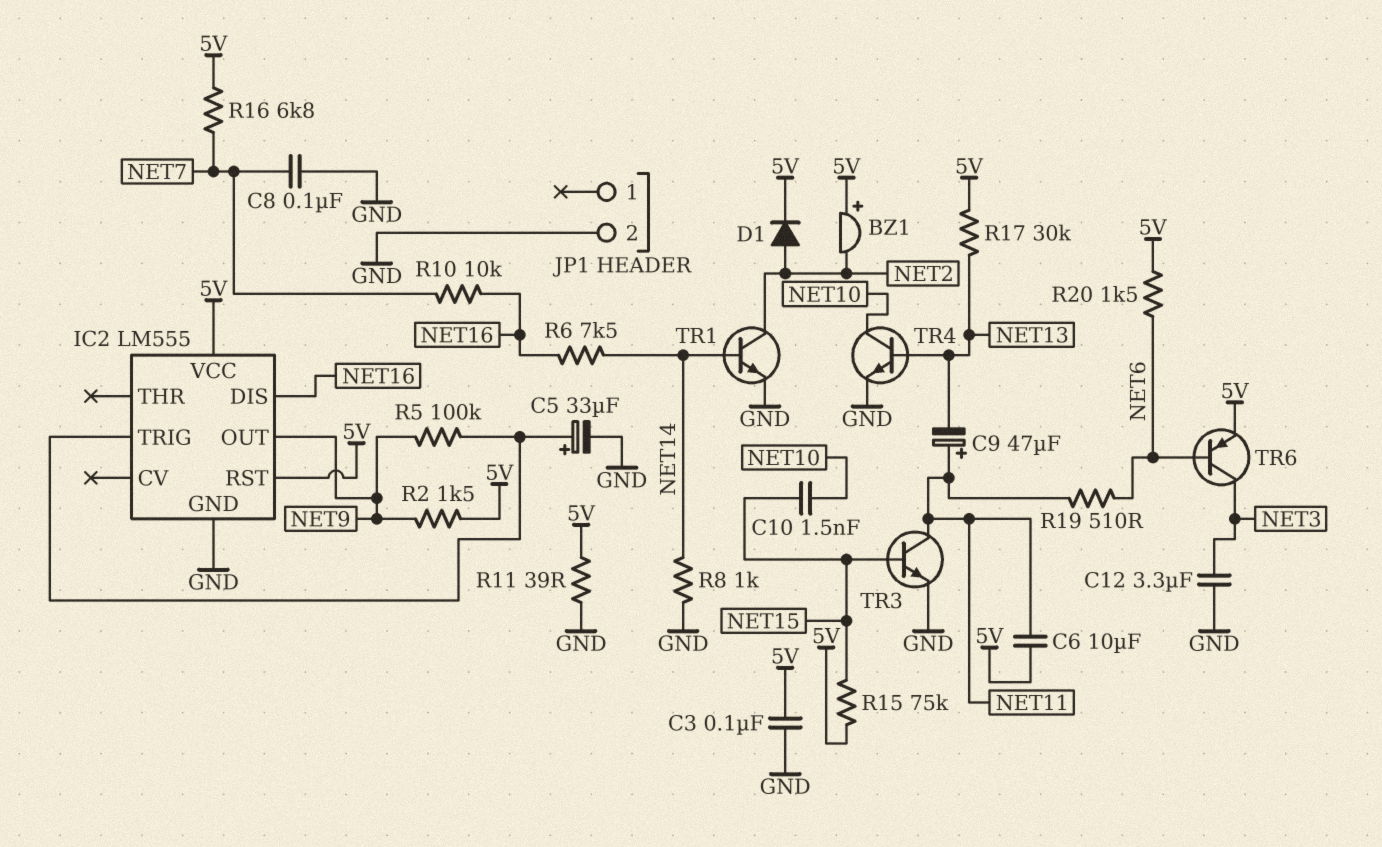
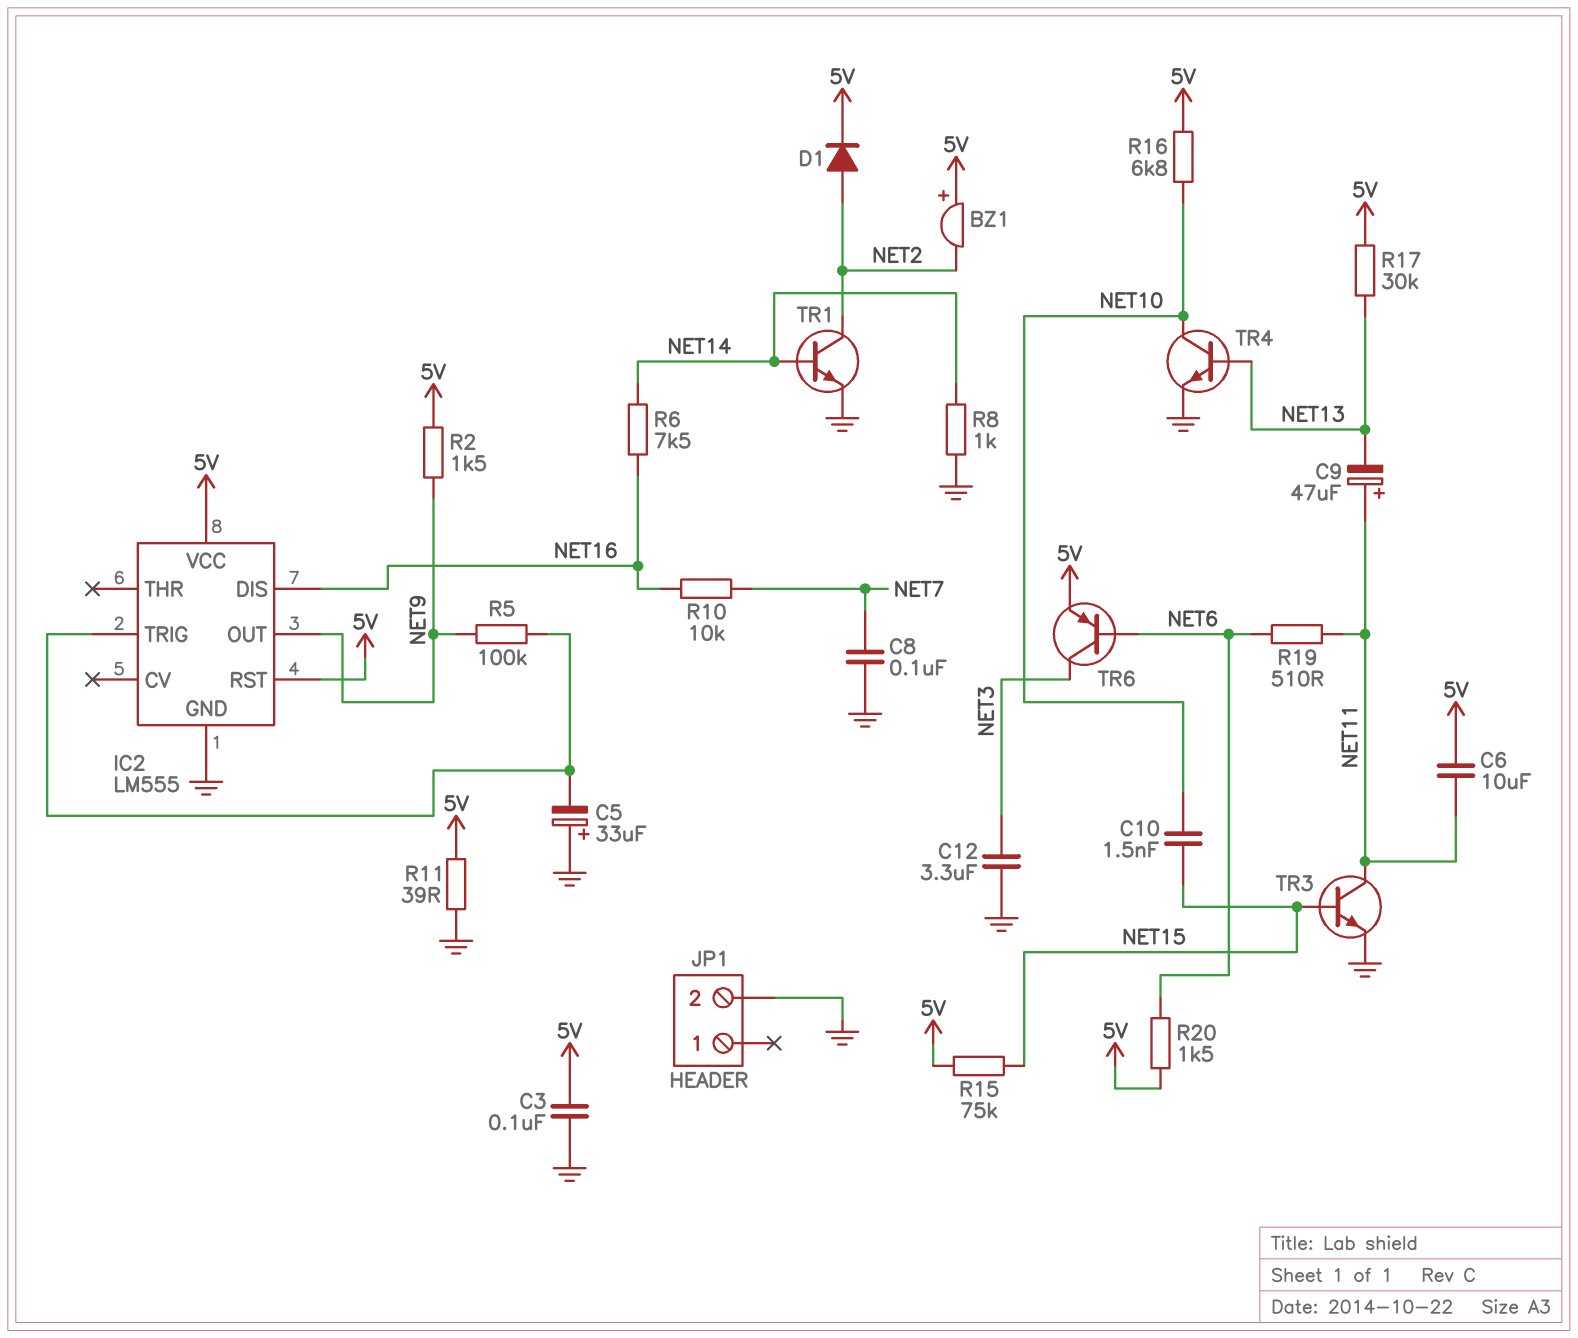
C5: 33uF (plus IC2/TRIG, minus GND) -> 33uF (plus GND, minus IC2/TRIG)
R16: 6.8k (5V, NET7) -> 6.8k (5V, NET10)

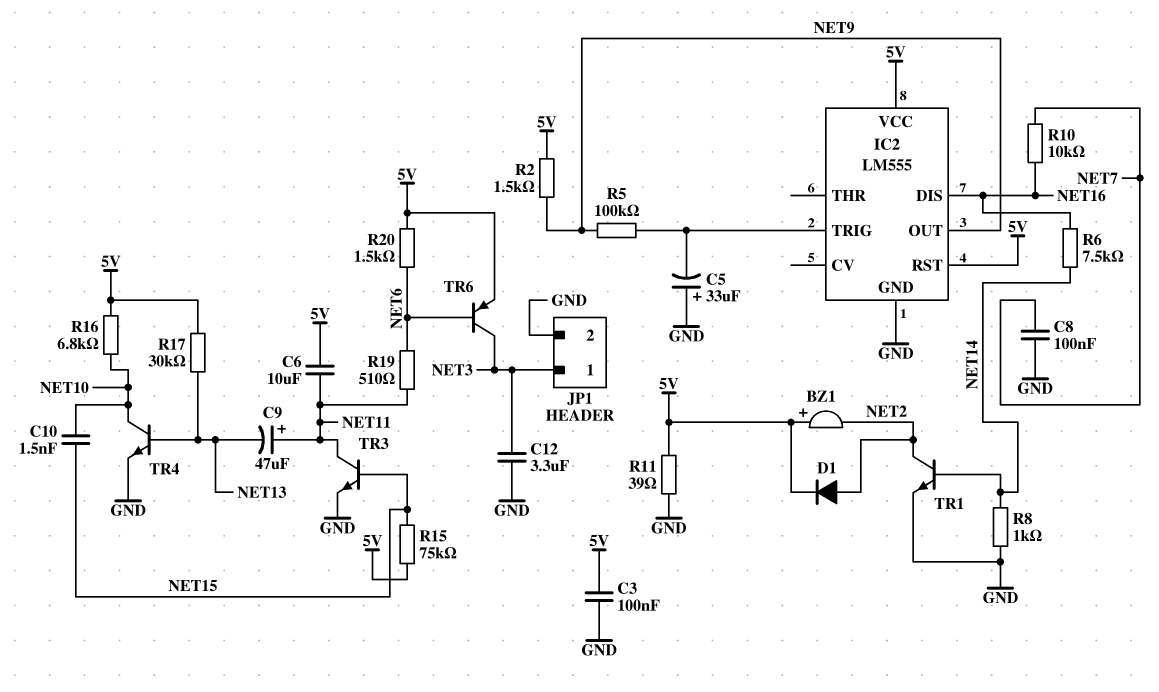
JP1 pin 1: none -> NET3

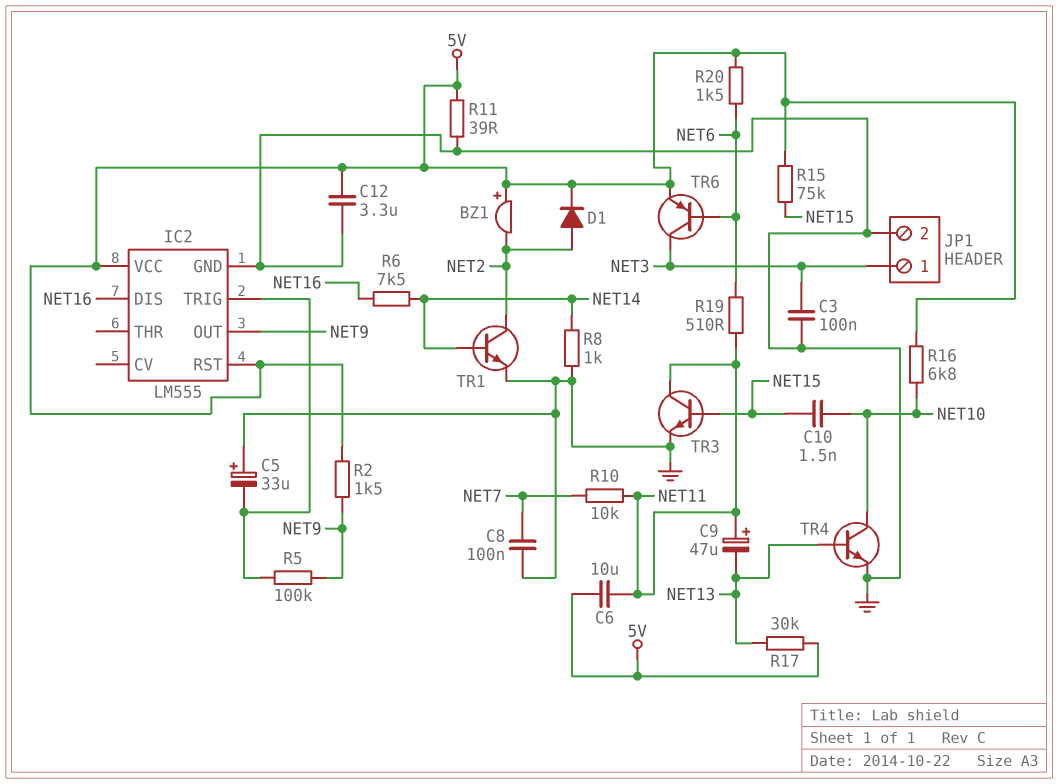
C3: 100nF (5V, GND) -> 100nF (GND, NET3)
C12: 3.3uF (GND, NET3) -> 3.3uF (5V, GND)
R10: 10k (NET7, NET16) -> 10k (NET7, NET11)

